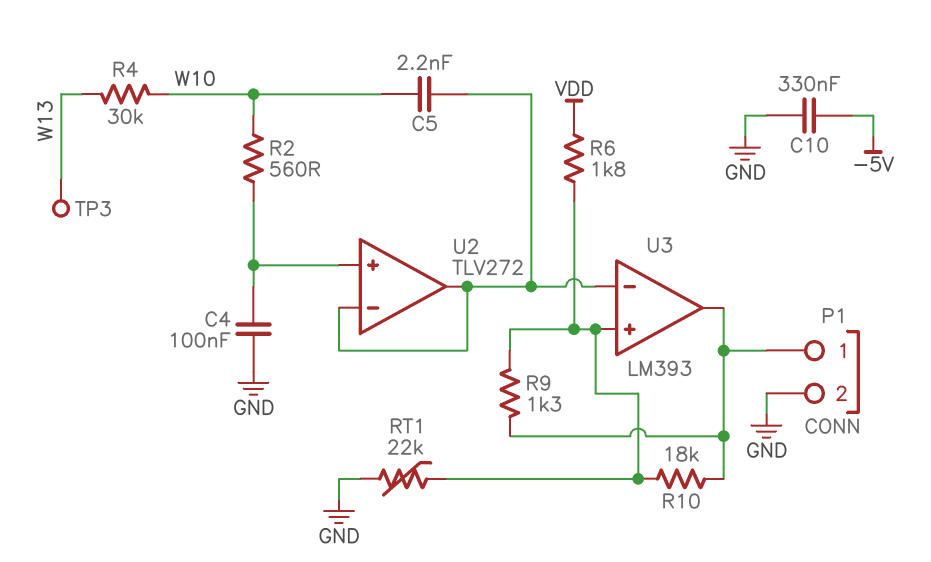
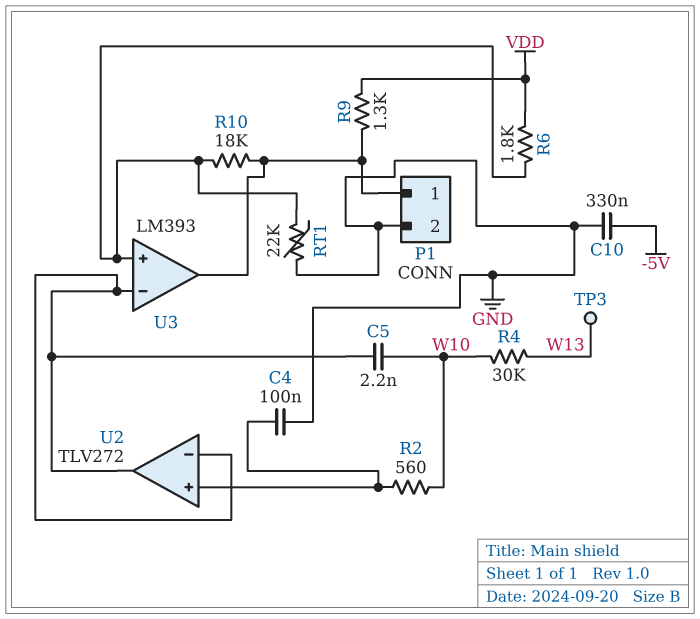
R9: 1.3k (P1/1, U3/in+) -> 1.3k (P1/1, VDD)

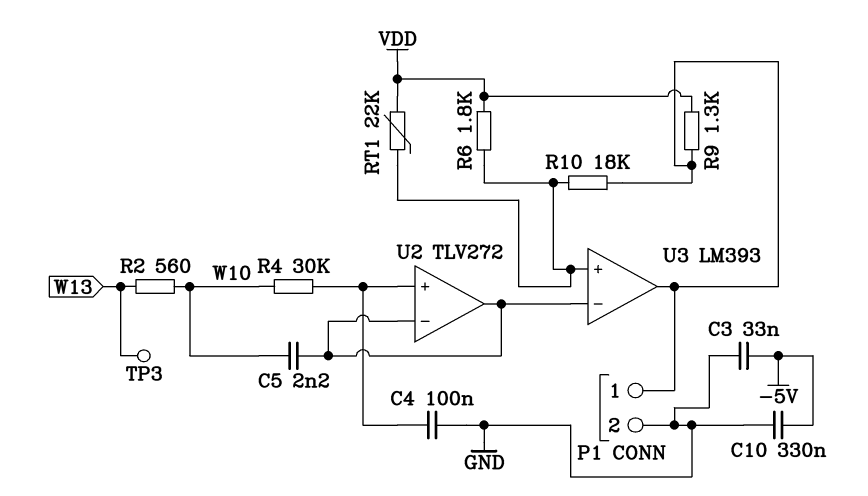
C3: none -> 33nF (-5V, GND)
R2: 560 (U2/in+, W10) -> 560 (W10, W13)
R4: 30k (W10, W13) -> 30k (U2/in+, W10)
RT1: 22k (GND, U3/in+) -> 22k (U3/in+, VDD)

